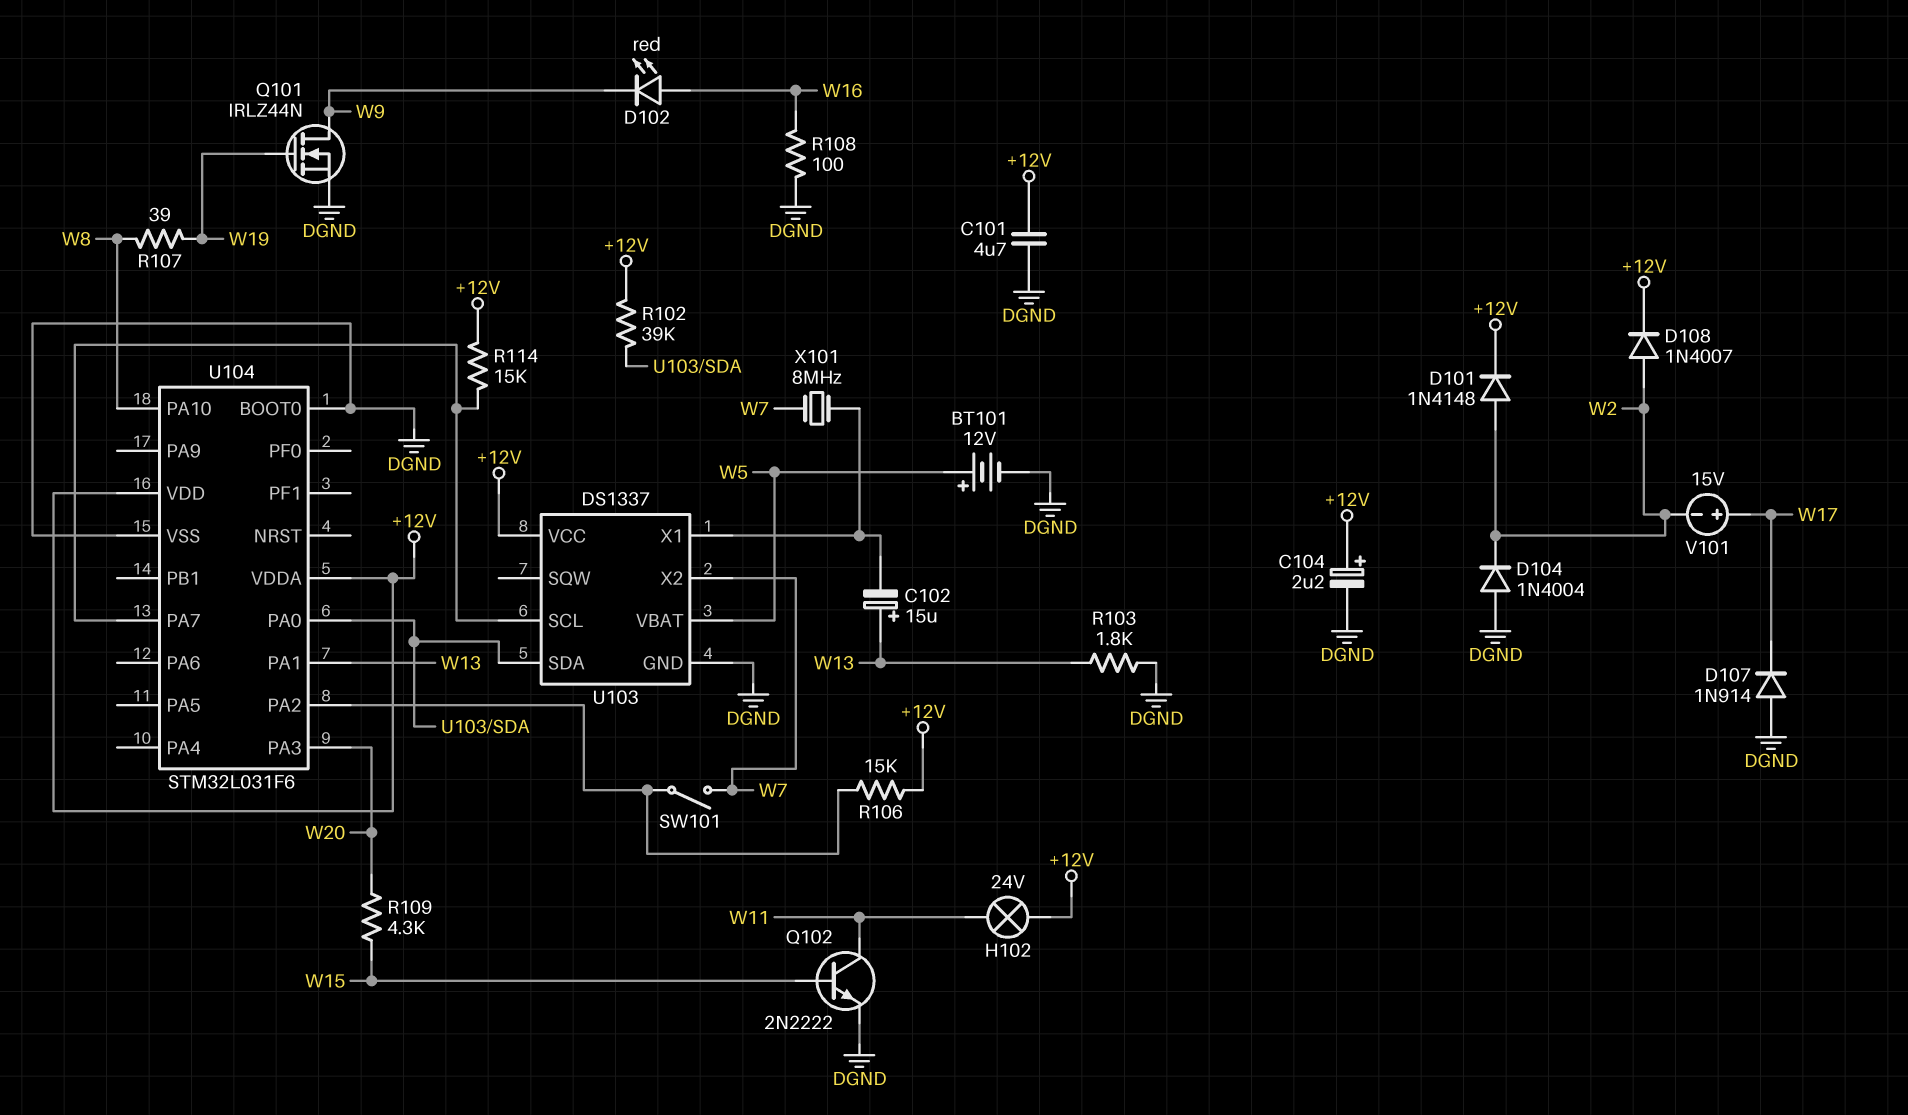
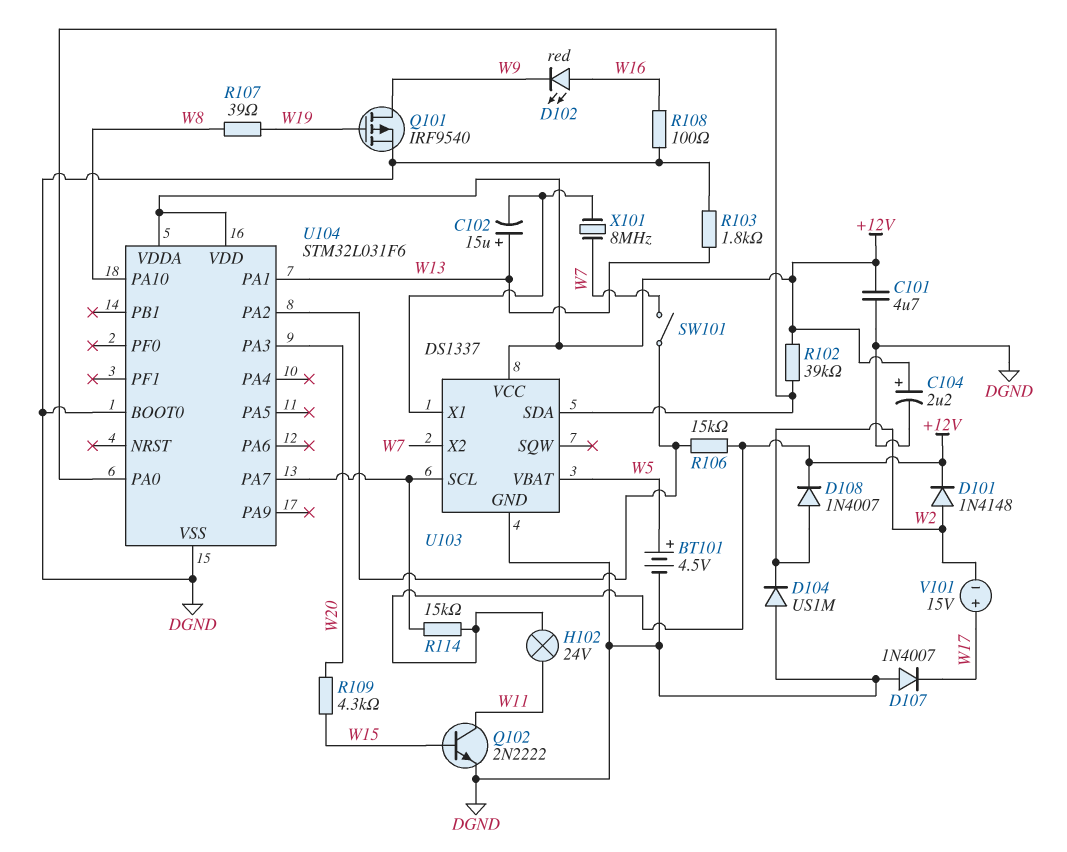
BT101: 12V (plus W5, minus DGND) -> 4.5V (plus W5, minus DGND)
D104: diode 1N4004 (A DGND, K W2) -> diode US1M (A DGND, K W2)
D107: diode 1N914 (A DGND, K W17) -> diode 1N4007 (A DGND, K W17)
Q101: NMOS IRLZ44N (G W19, D W9, S DGND) -> PMOS IRF9540 (G W19, D W9, S DGND)

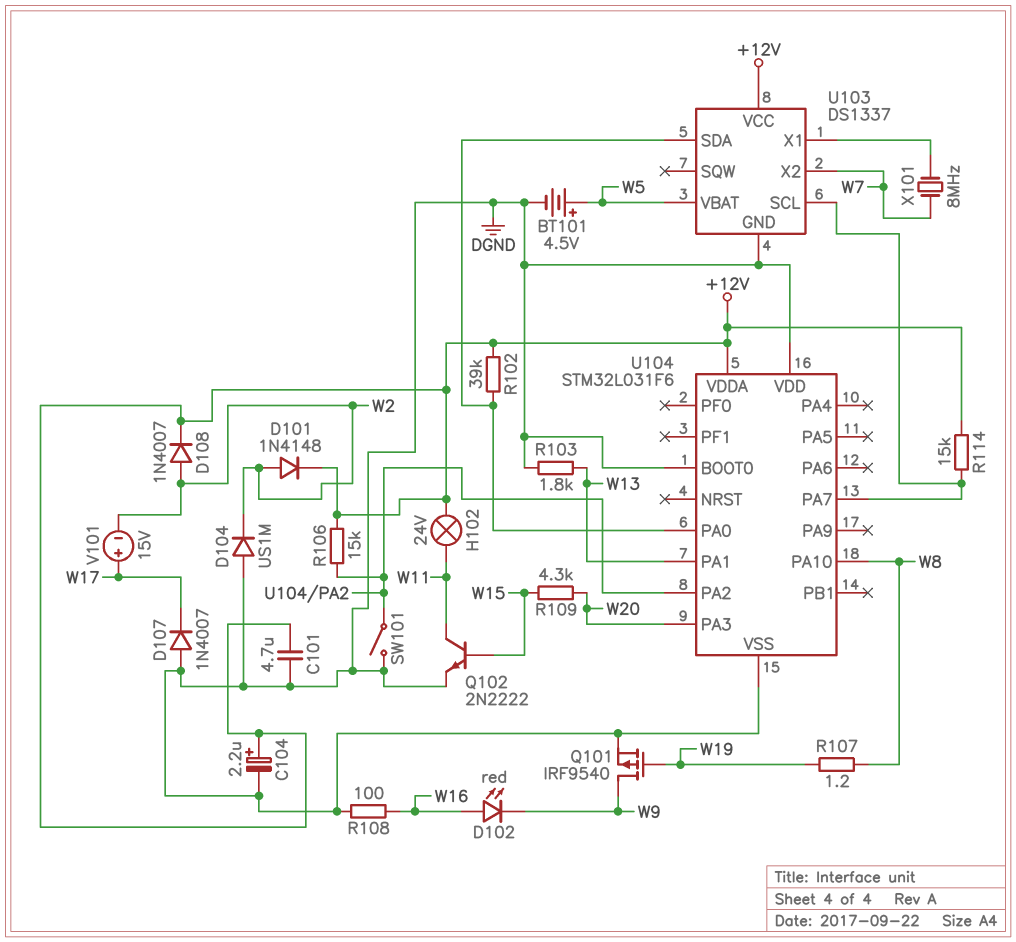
C102: 15uF (plus W13, minus U103/X1) -> none
R107: 39 (W8, W19) -> 1.2 (W8, W19)
SW101: switch (U104/PA2, W7) -> switch (DGND, U104/PA2)
U104 pin VDD: +12V -> DGND

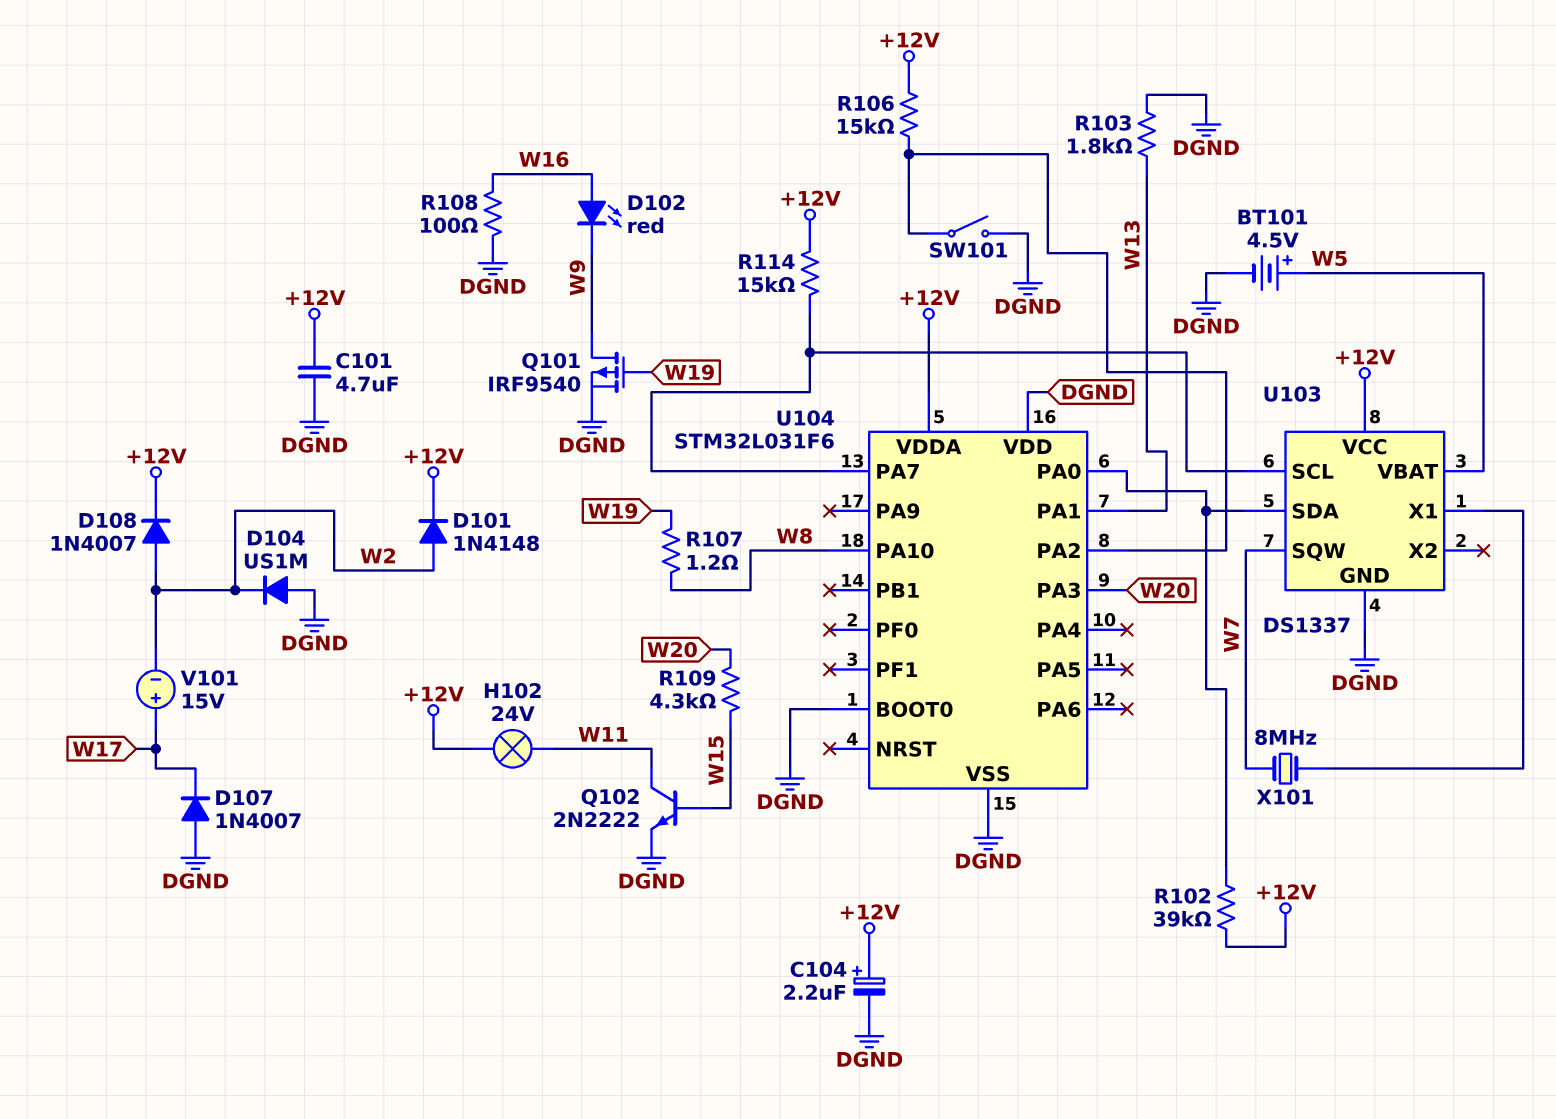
U103 pin SQW: none -> W7
U103 pin X2: W7 -> none

